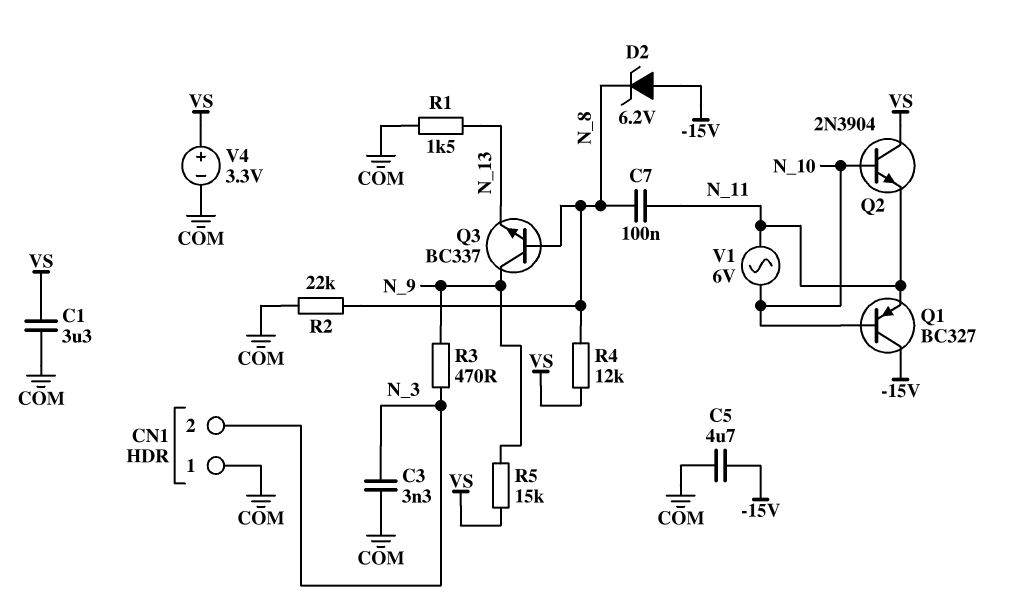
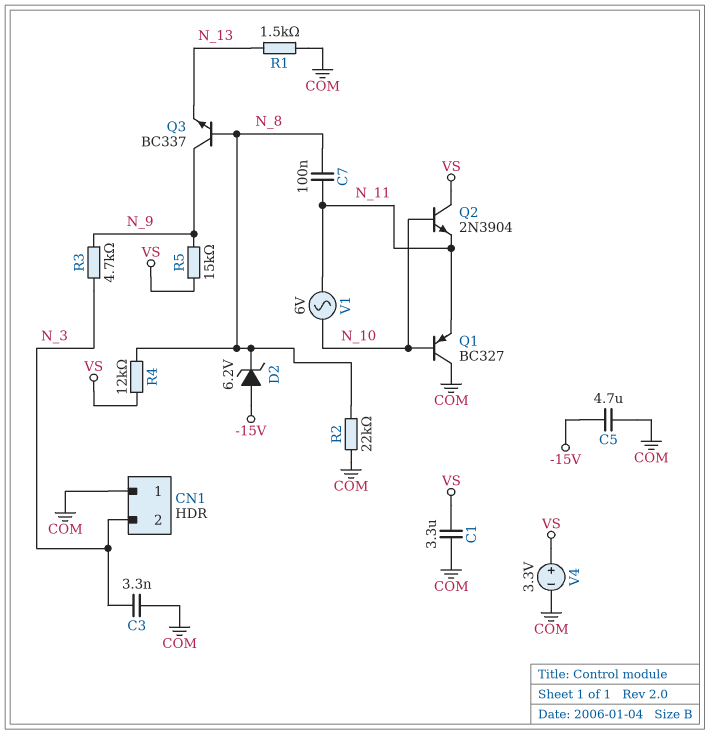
Q1: PNP BC327 (B N_10, C -15V, E N_11) -> PNP BC327 (B N_10, C COM, E N_11)
R3: 470 (N_3, N_9) -> 4.7k (N_3, N_9)

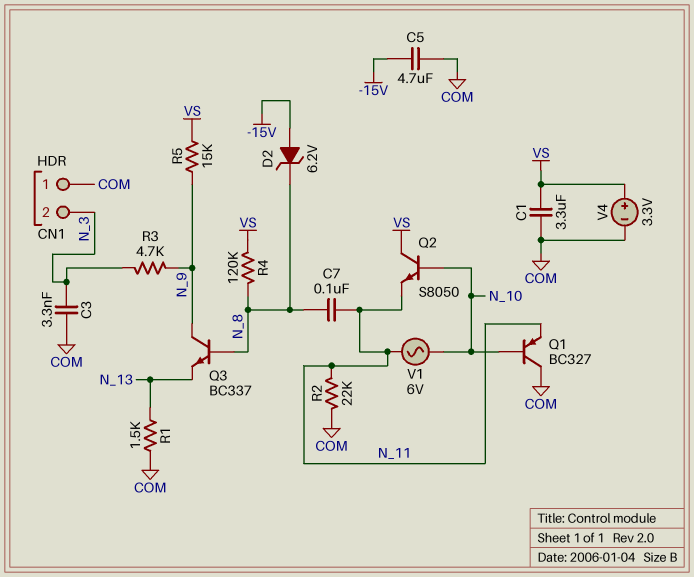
Q2: NPN 2N3904 (B N_10, C VS, E N_11) -> NPN S8050 (B N_10, C VS, E N_11)
R2: 22k (COM, N_8) -> 22k (COM, N_11)
R4: 12k (N_8, VS) -> 120k (N_8, VS)

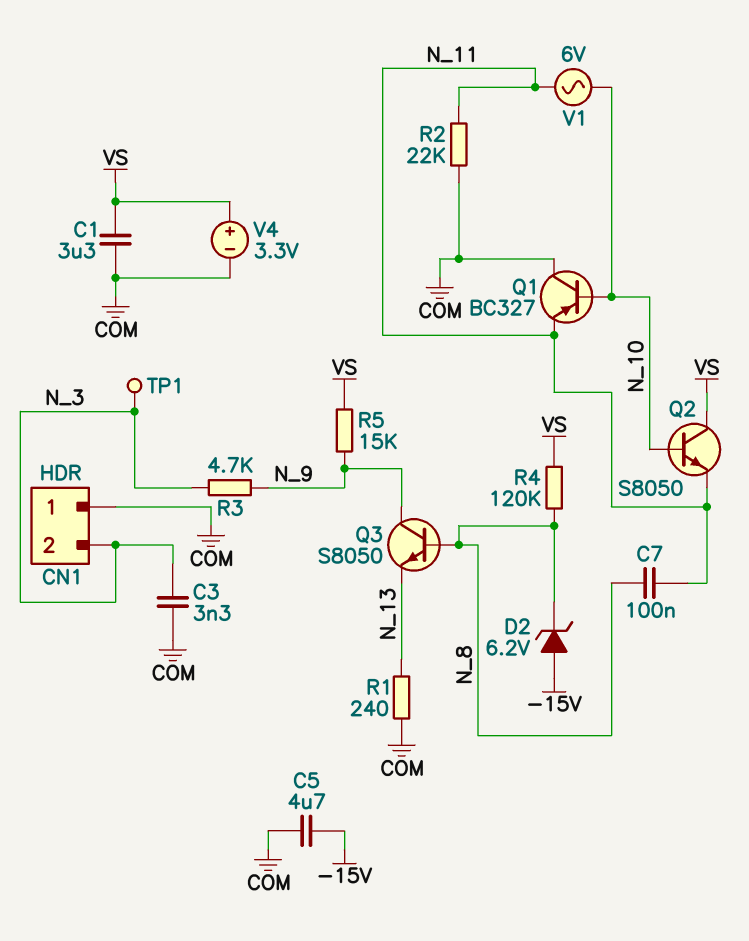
Q3: NPN BC337 (B N_8, C N_9, E N_13) -> NPN S8050 (B N_8, C N_9, E N_13)
R1: 1.5k (COM, N_13) -> 240 (COM, N_13)
TP1: none -> test point (N_3)

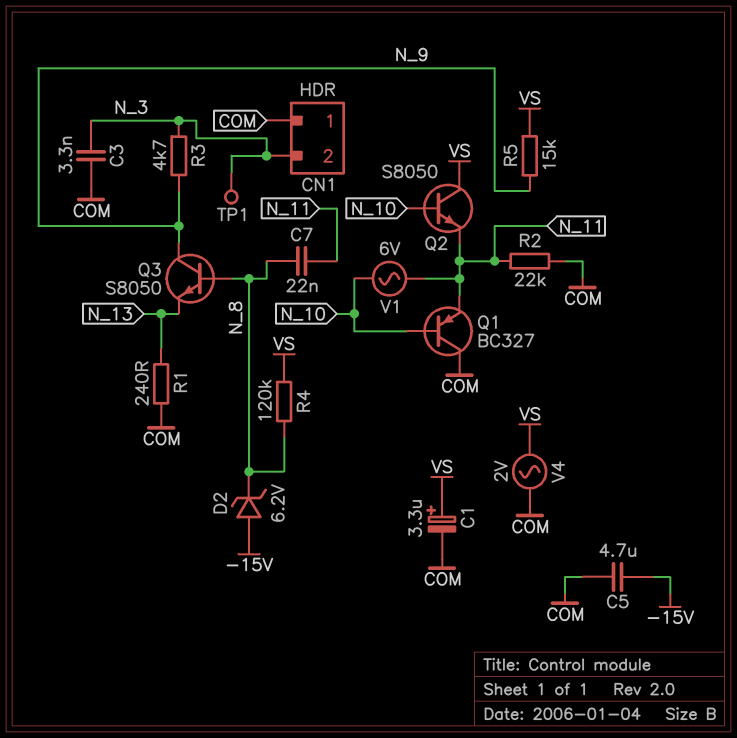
C1: 3.3uF (COM, VS) -> 3.3uF (plus VS, minus COM)
C7: 100nF (N_8, N_11) -> 22nF (N_8, N_11)
V4: 3.3V (plus VS, minus COM) -> AC 2V (COM, VS)

